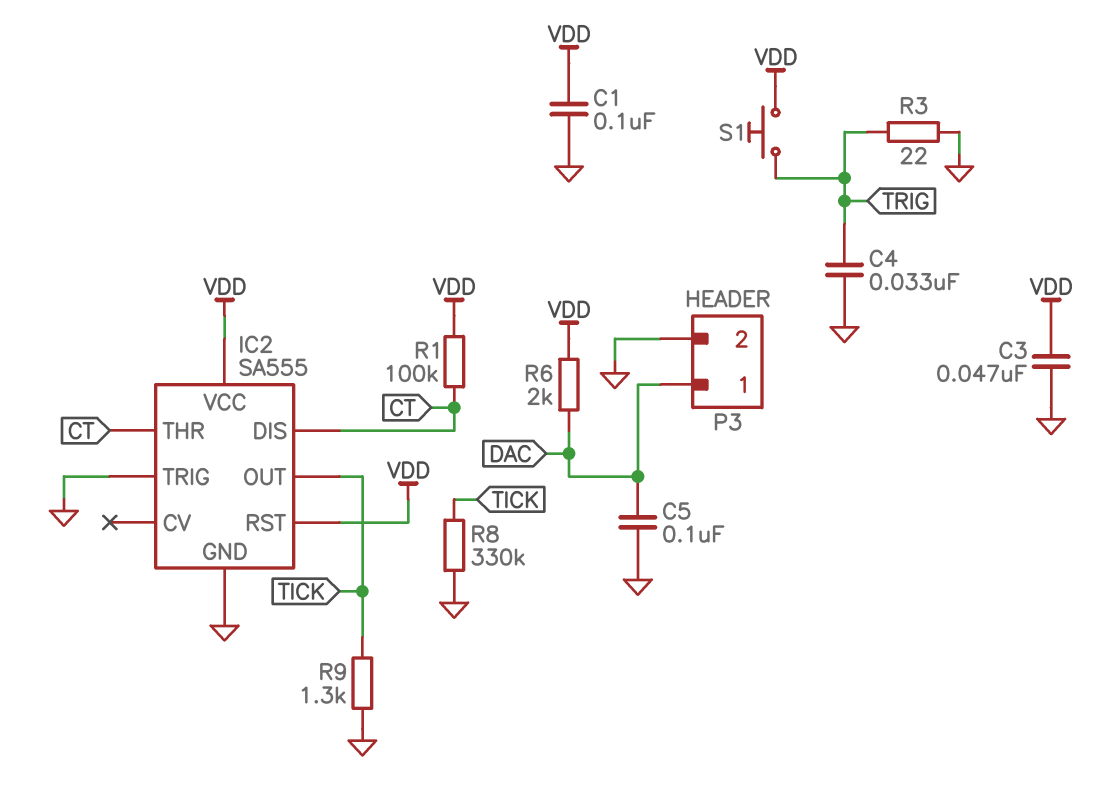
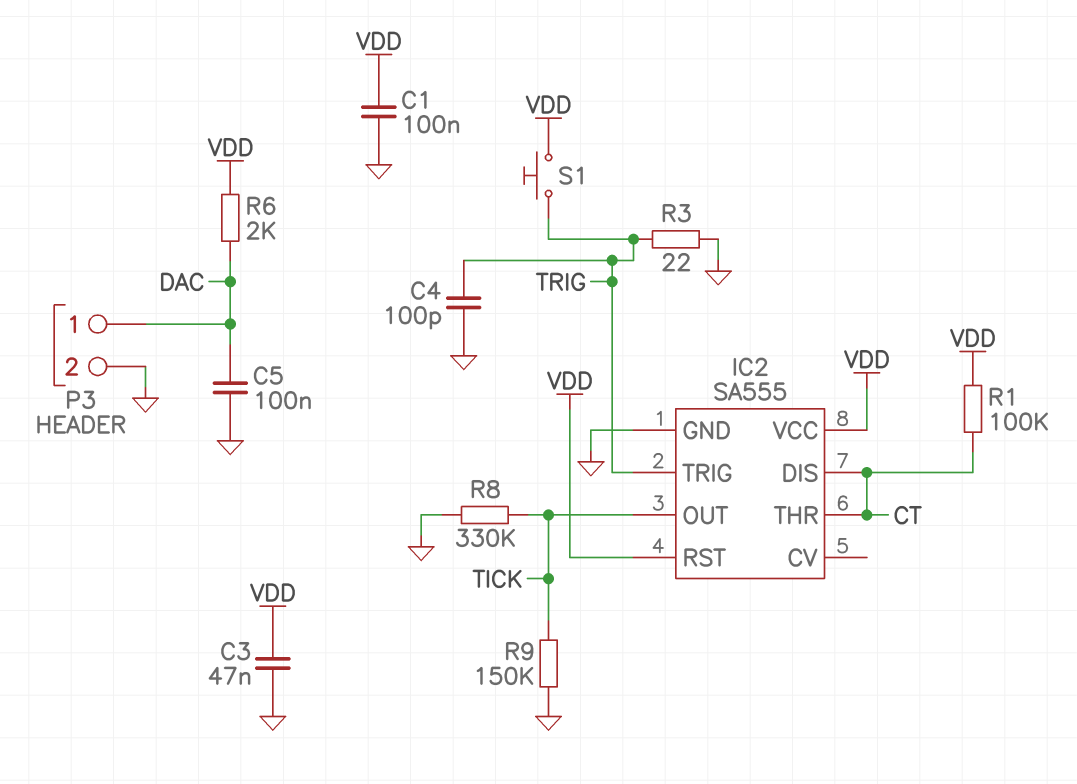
C4: 33nF (GND, TRIG) -> 100pF (GND, TRIG)
IC2 pin TRIG: GND -> TRIG
R9: 1.3k (GND, TICK) -> 150k (GND, TICK)

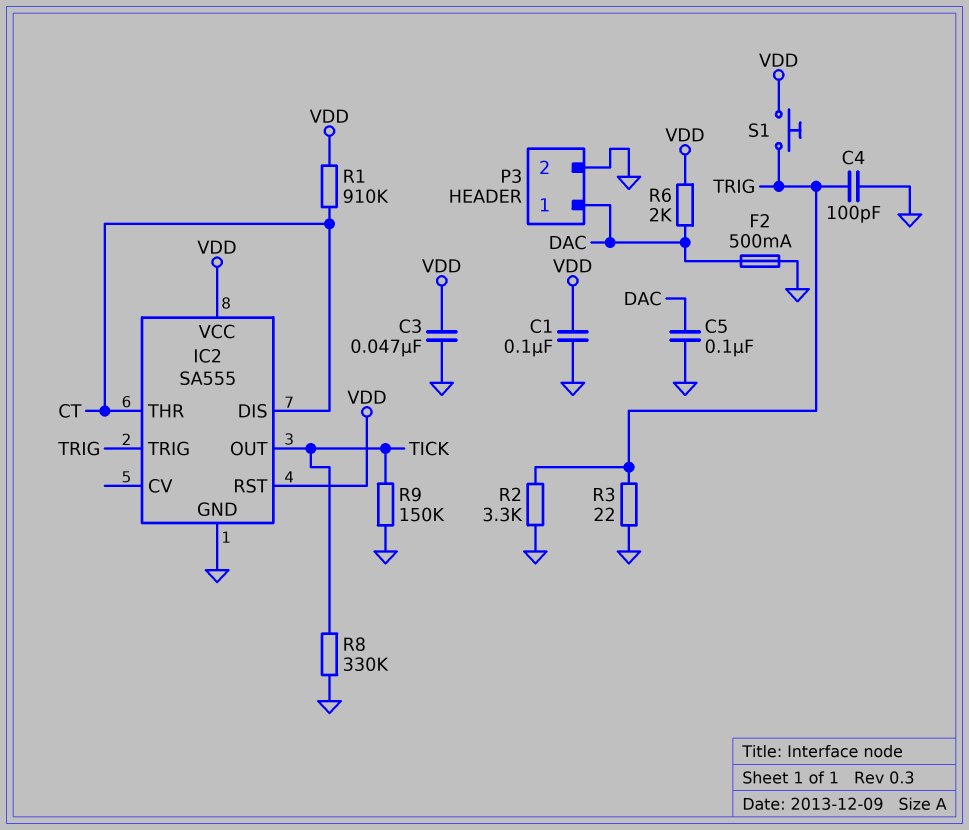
F2: none -> 500mA (DAC, GND)
R1: 100k (CT, VDD) -> 910k (CT, VDD)
R2: none -> 3.3k (GND, TRIG)

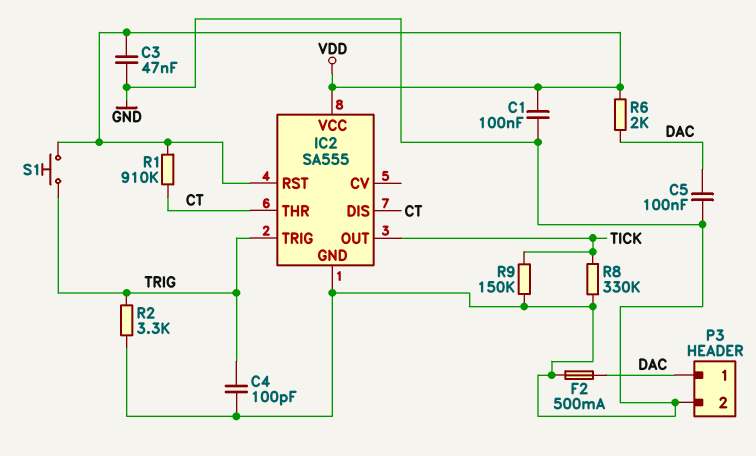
R3: 22 (GND, TRIG) -> none

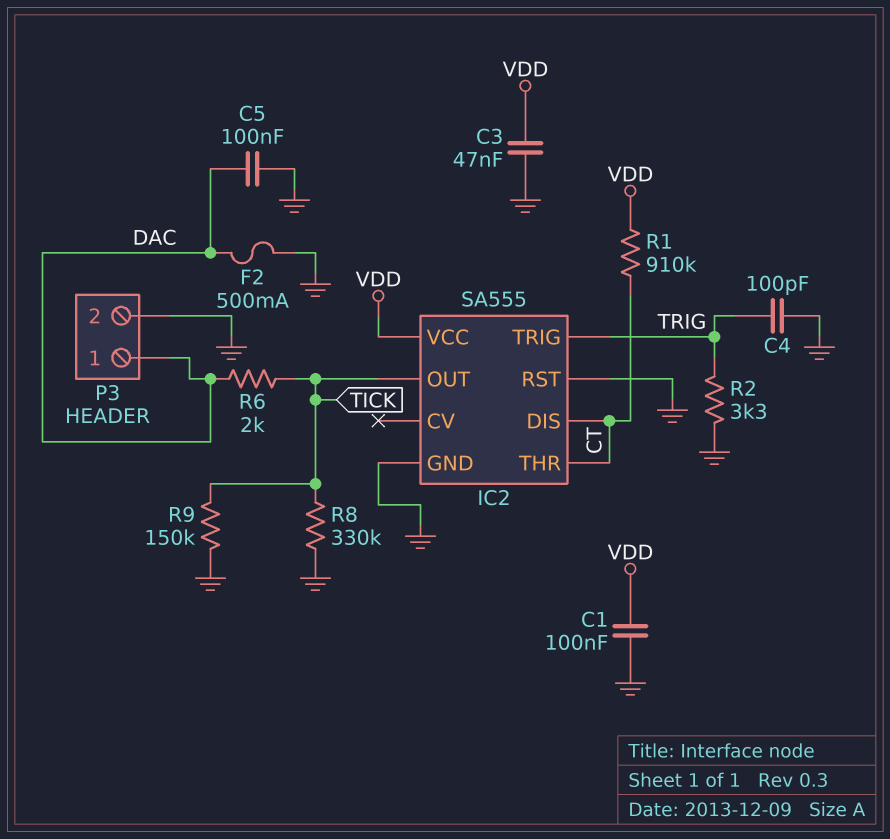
IC2 pin RST: VDD -> GND
R6: 2k (DAC, VDD) -> 2k (DAC, TICK)
S1: button (TRIG, VDD) -> none

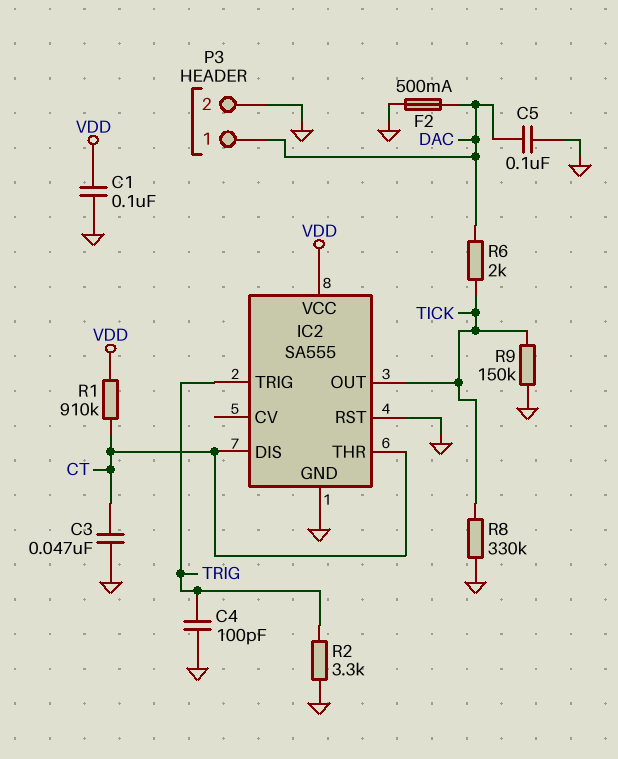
C3: 47nF (GND, VDD) -> 47nF (CT, GND)

